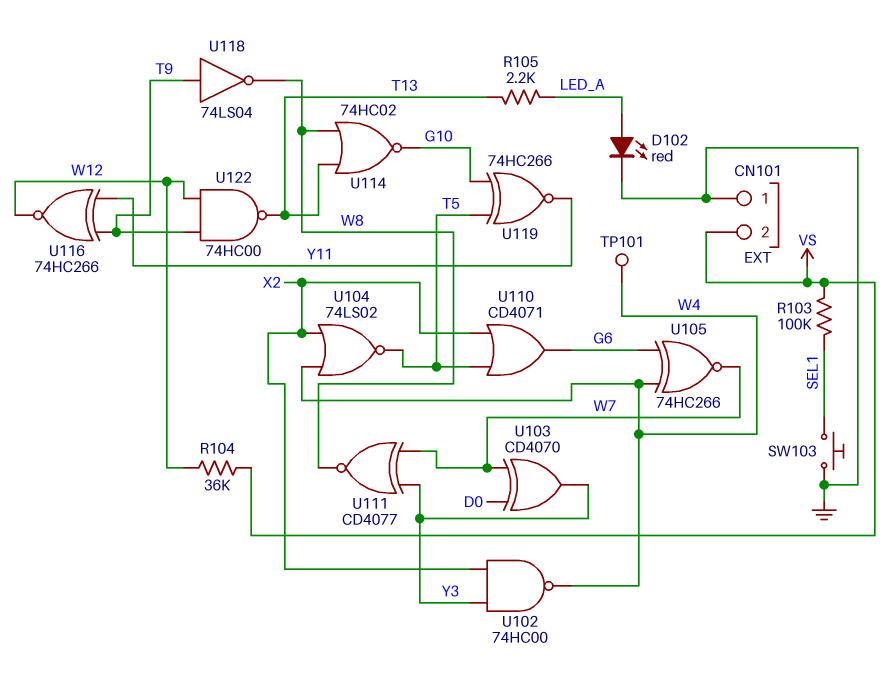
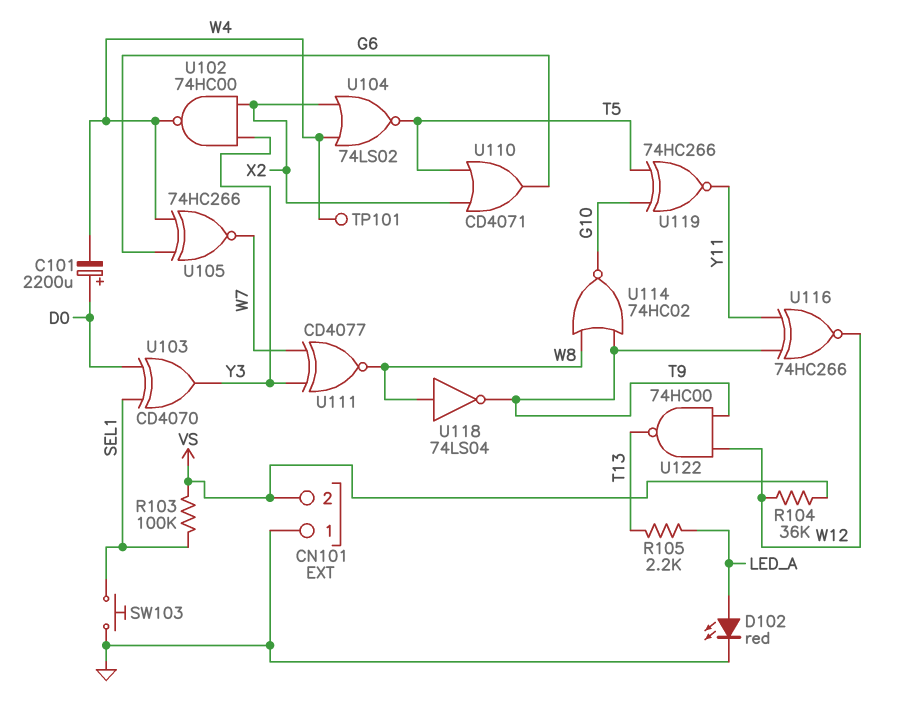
C101: none -> 2200uF (plus D0, minus W4)
U103: XOR CD4070 (in D0, in W7, out Y3) -> XOR CD4070 (in D0, in SEL1, out Y3)
U114: NOR 74HC02 (in T13, in W8, out G10) -> NOR 74HC02 (in T9, in W8, out G10)
U118: NOT 74LS04 (in T9, out W8) -> NOT 74LS04 (in W8, out T9)

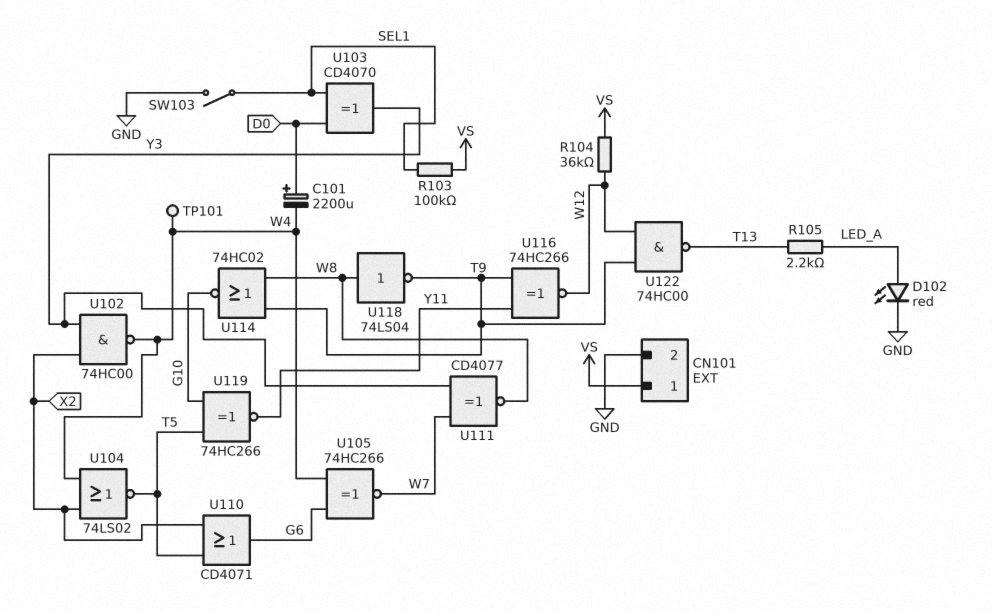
CN101 pin 1: GND -> VS
CN101 pin 2: VS -> GND
SW103: button (GND, SEL1) -> switch (GND, SEL1)

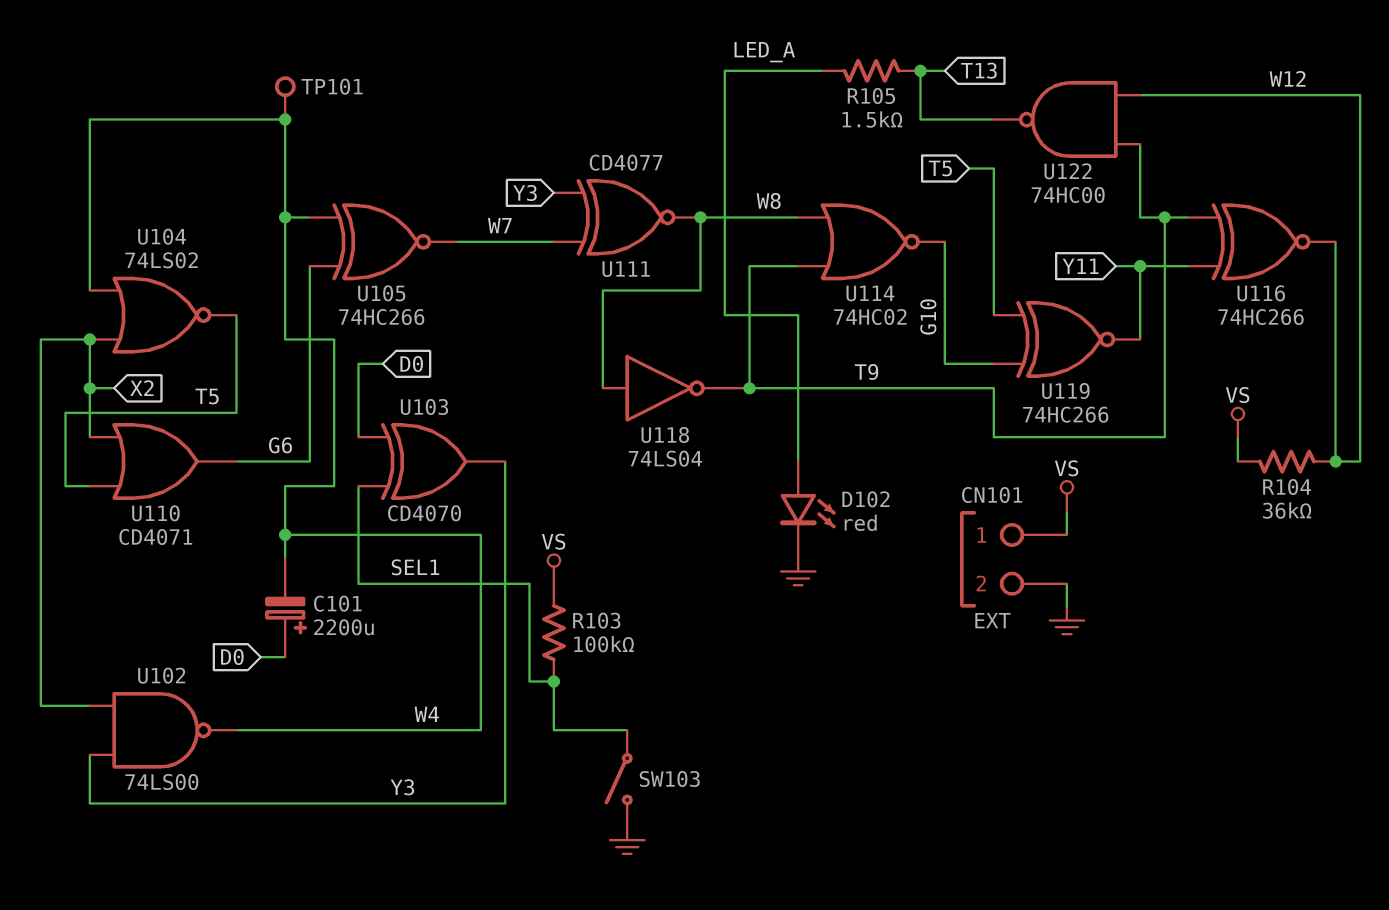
R105: 2.2k (LED_A, T13) -> 1.5k (LED_A, T13)
U102: NAND 74HC00 (in X2, in Y3, out W4) -> NAND 74LS00 (in X2, in Y3, out W4)

